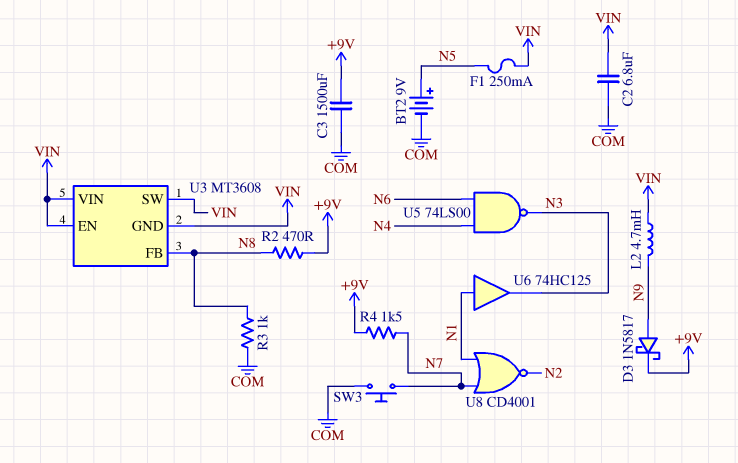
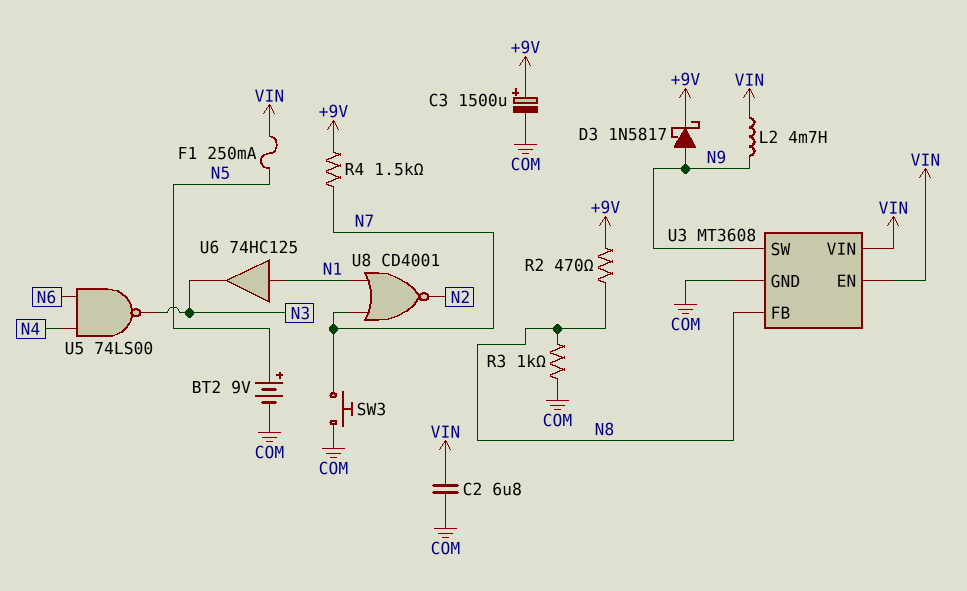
C3: 1500uF (+9V, COM) -> 1500uF (plus +9V, minus COM)
U3 pin GND: VIN -> COM
U3 pin SW: VIN -> N9

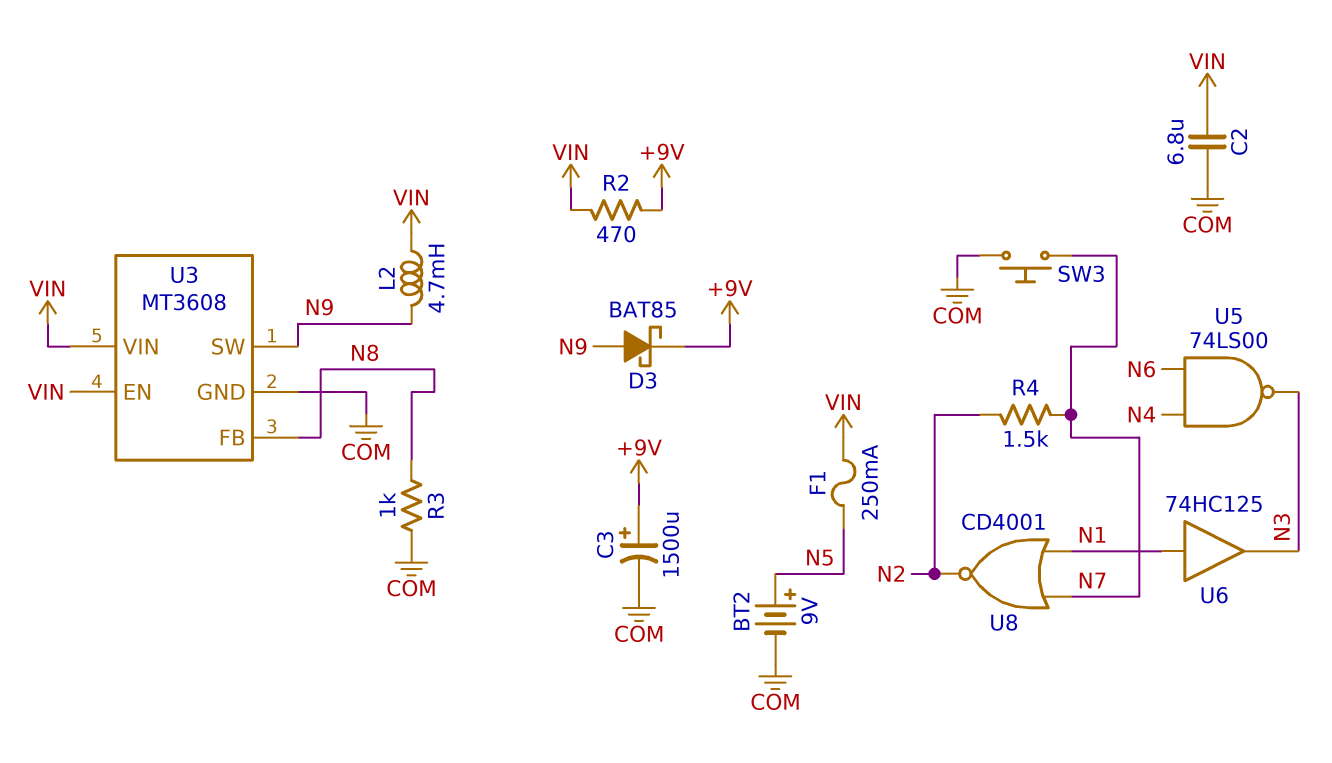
D3: schottky 1N5817 (A N9, K +9V) -> schottky BAT85 (A N9, K +9V)
R2: 470 (+9V, N8) -> 470 (+9V, VIN)
R4: 1.5k (+9V, N7) -> 1.5k (N2, N7)

